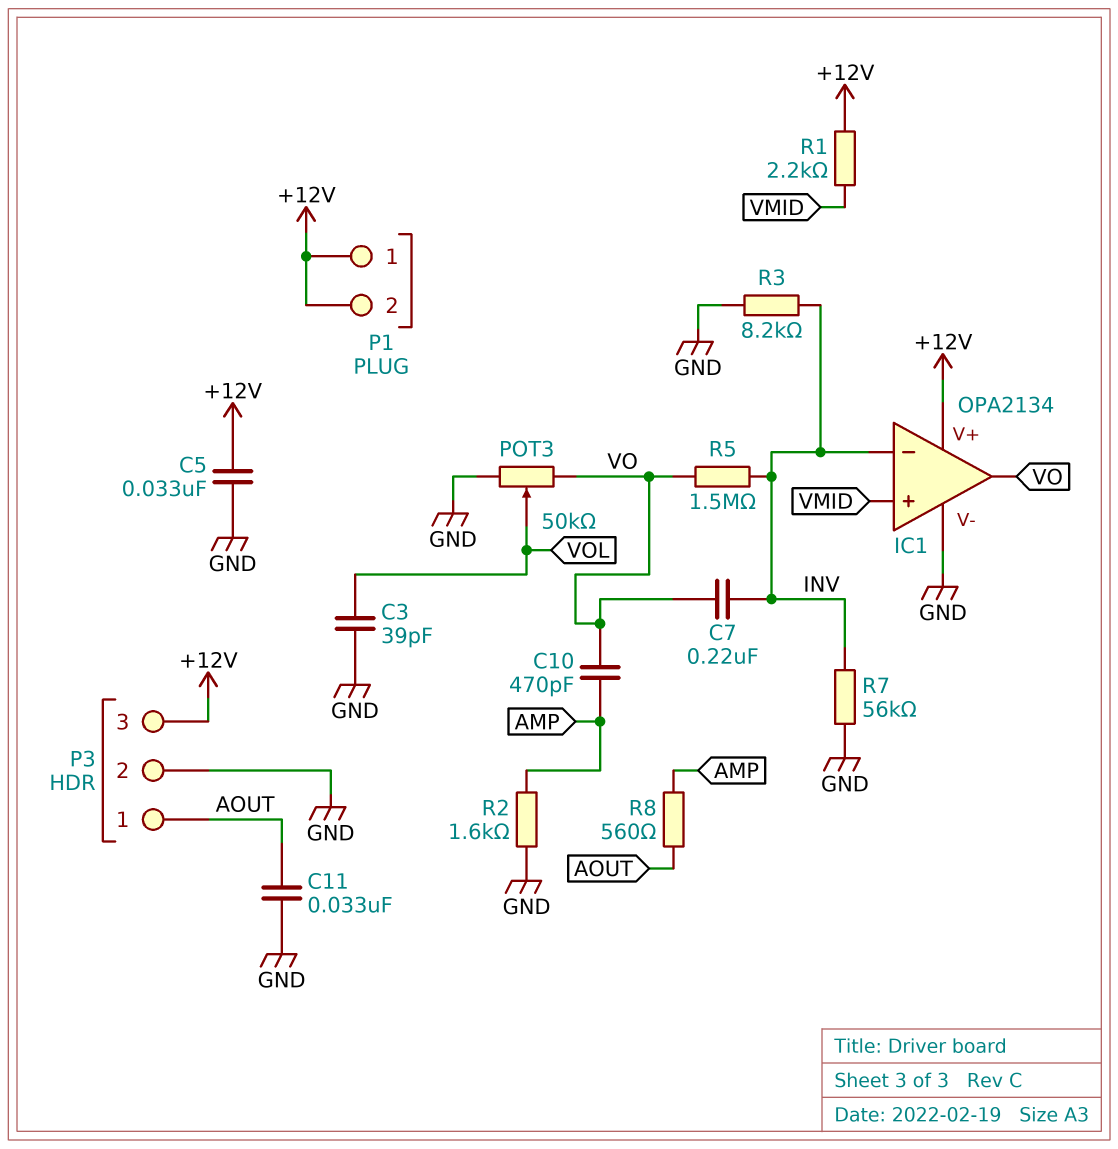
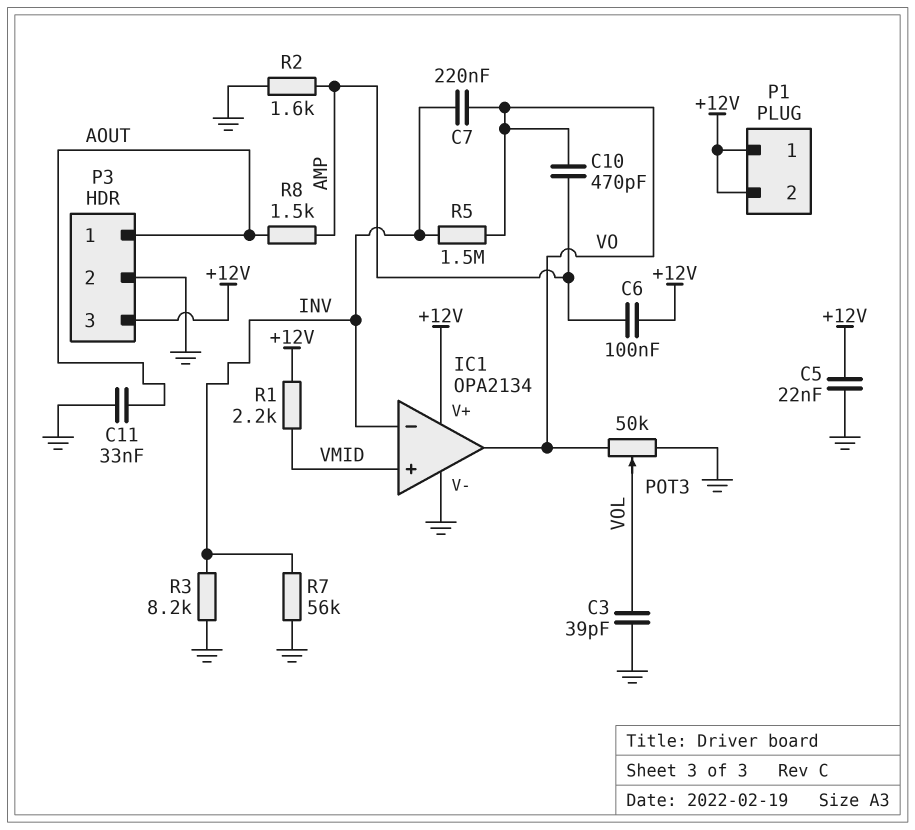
C5: 33nF (+12V, GND) -> 22nF (+12V, GND)
C6: none -> 100nF (+12V, AMP)
R8: 560 (AMP, AOUT) -> 1.5k (AMP, AOUT)

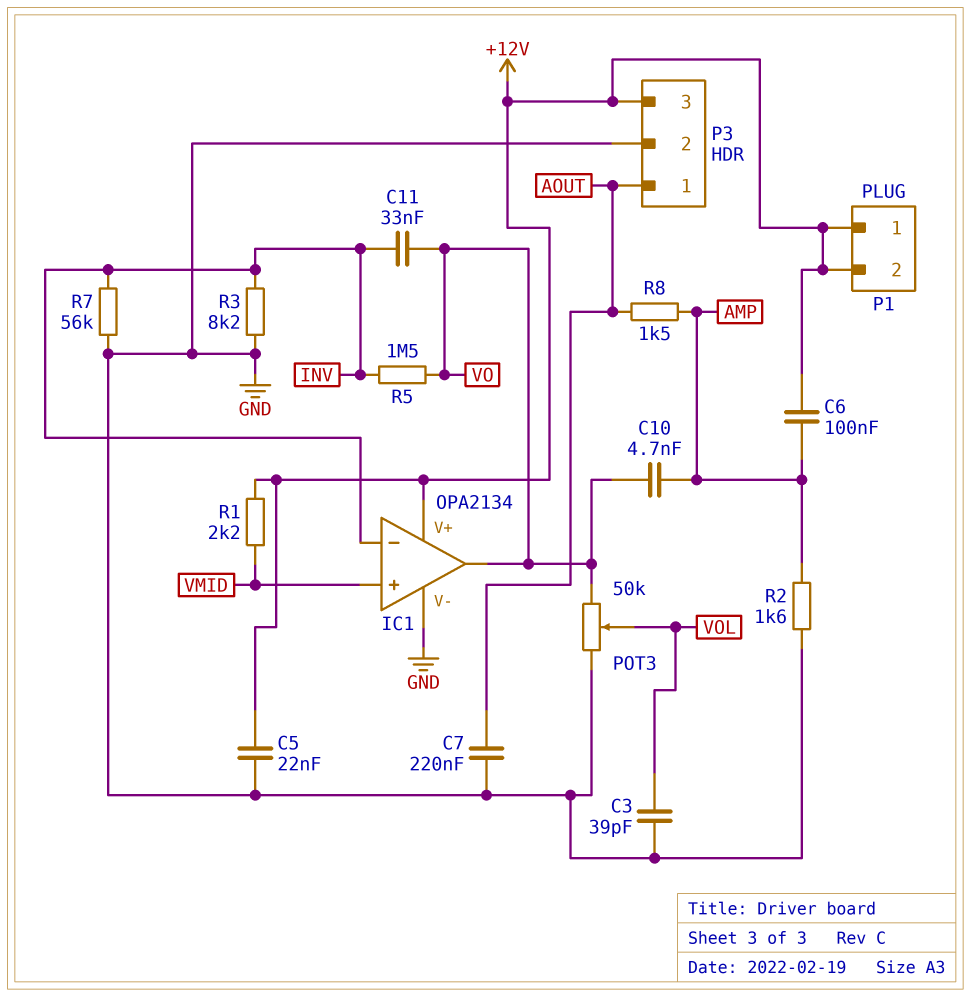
C7: 220nF (INV, VO) -> 220nF (AOUT, GND)
C10: 470pF (AMP, VO) -> 4.7nF (AMP, VO)
C11: 33nF (AOUT, GND) -> 33nF (INV, VO)

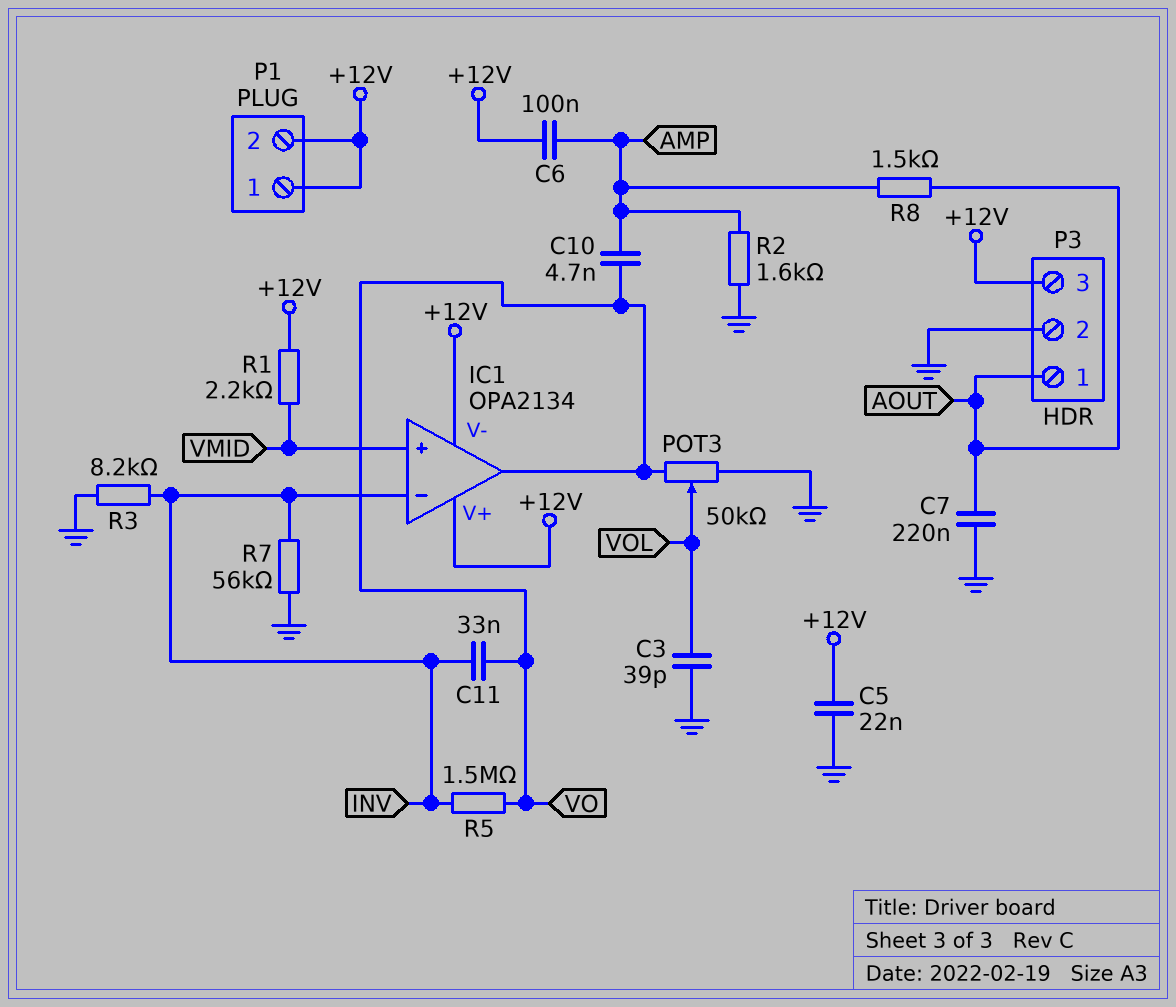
IC1 pin V-: GND -> +12V

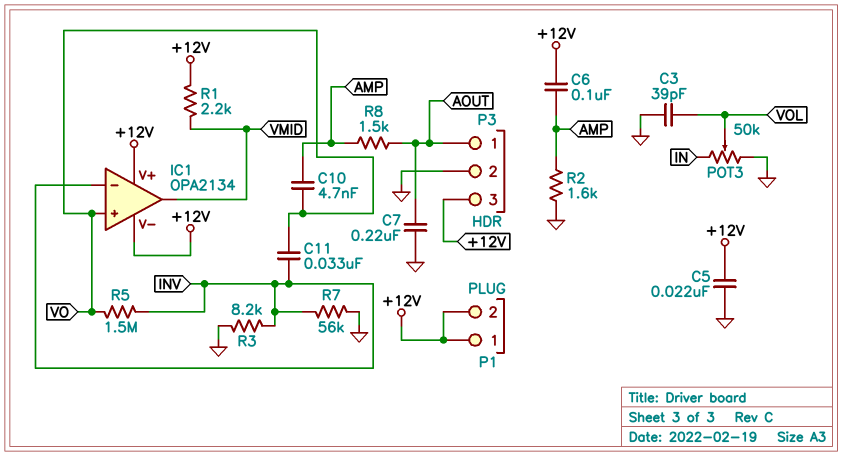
IC1 pin in+: VMID -> VO
IC1 pin out: VO -> VMID
POT3: 50k (GND, VO, wiper VOL) -> 50k (GND, IN, wiper VOL)

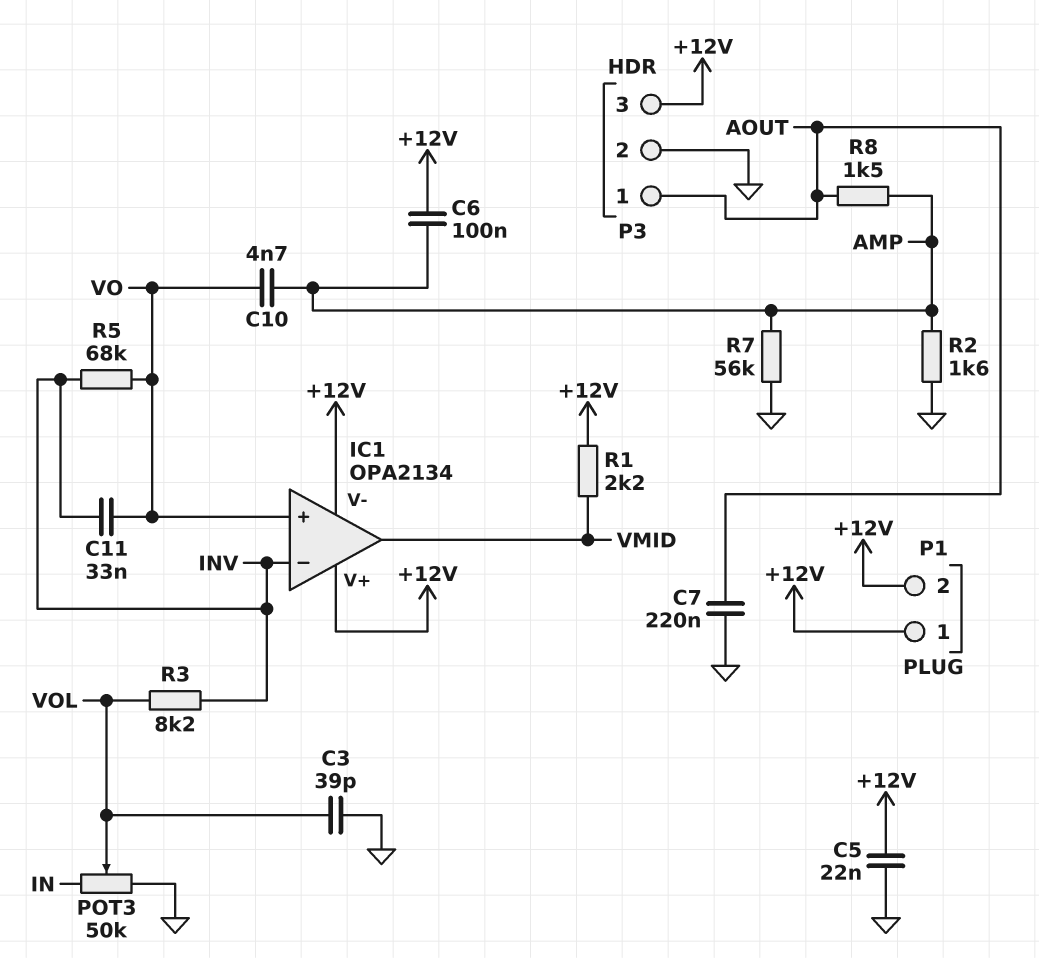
R3: 8.2k (GND, INV) -> 8.2k (INV, VOL)
R5: 1.5M (INV, VO) -> 68k (INV, VO)
R7: 56k (GND, INV) -> 56k (AMP, GND)

